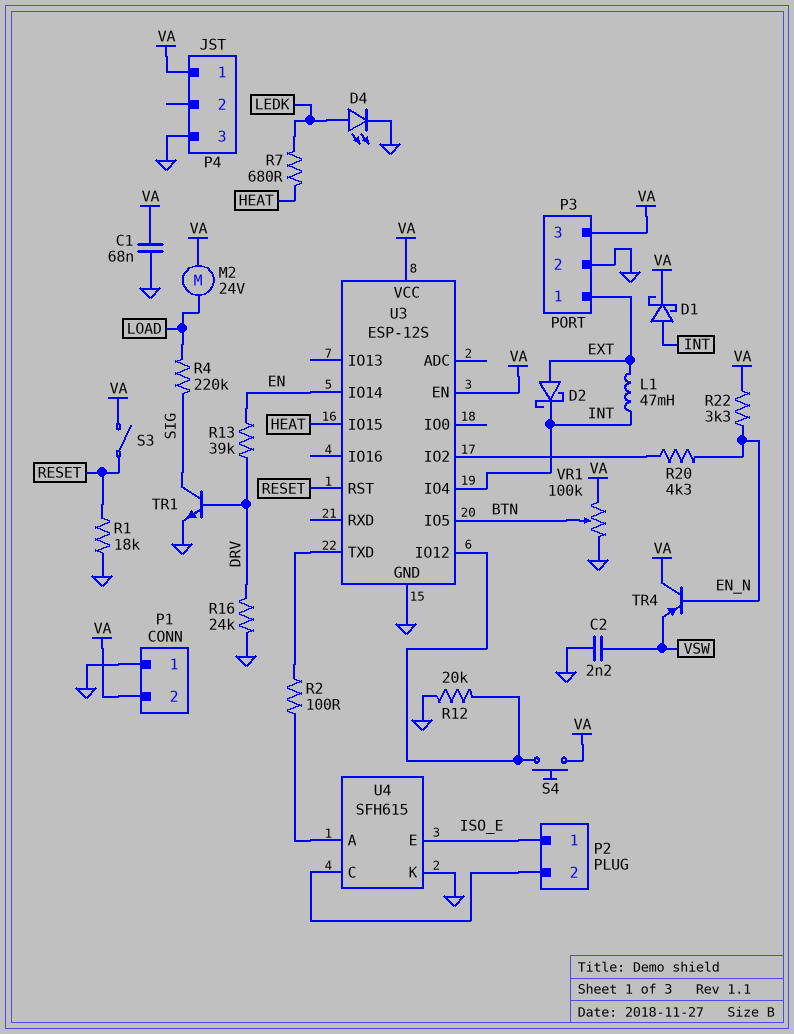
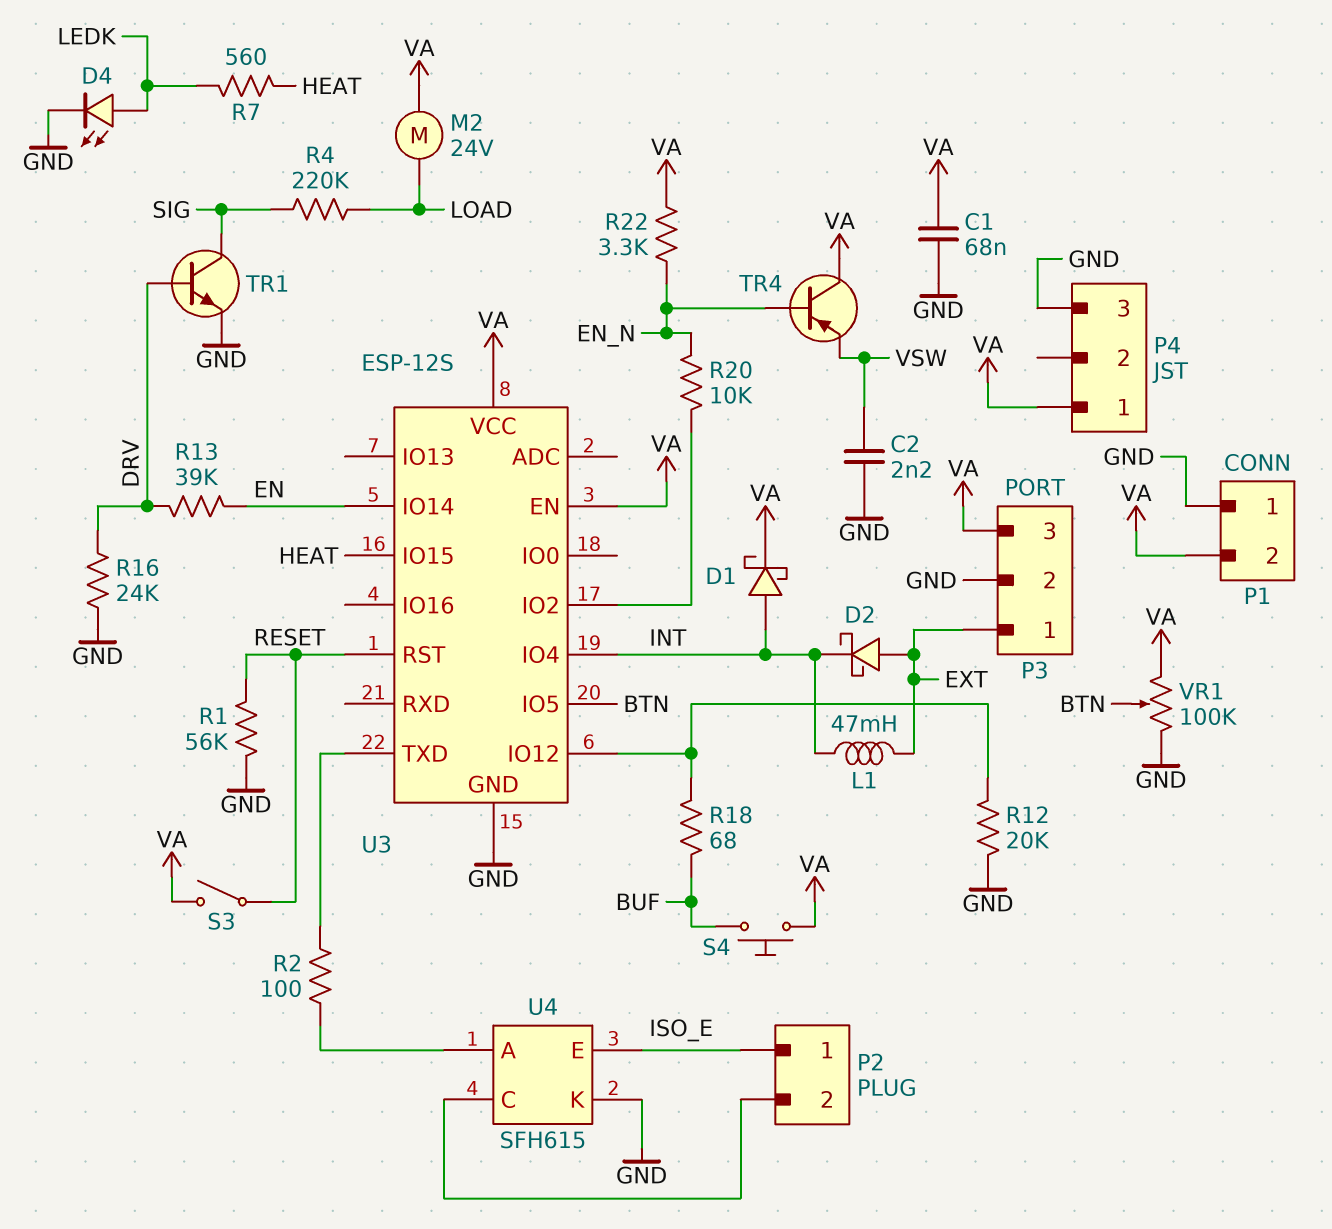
R1: 18k (GND, RESET) -> 56k (GND, RESET)
R7: 680 (HEAT, LEDK) -> 560 (HEAT, LEDK)
R18: none -> 68 (BUF, U3/IO12)
R20: 4.3k (EN_N, U3/IO2) -> 10k (EN_N, U3/IO2)
S4: button (U3/IO12, VA) -> button (BUF, VA)

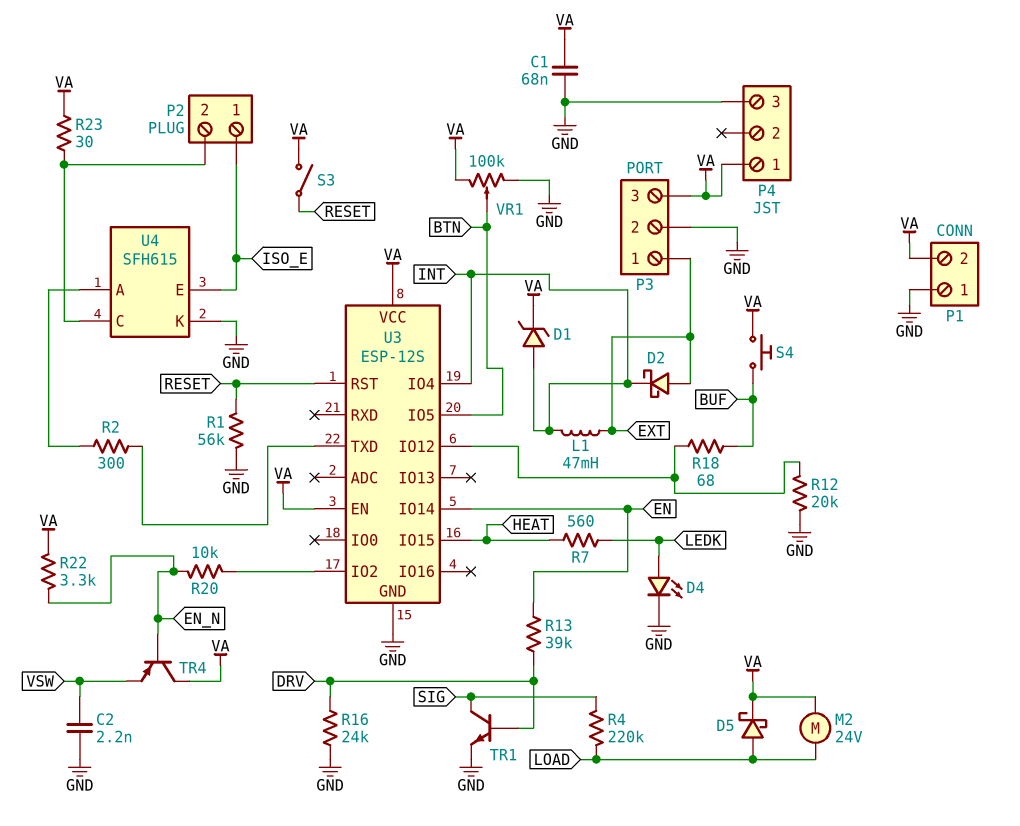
D1: schottky (A INT, K VA) -> zener (A INT, K VA)
D5: none -> schottky (A LOAD, K VA)
R2: 100 (U3/TXD, U4/A) -> 300 (U3/TXD, U4/A)
R23: none -> 30 (P2/2, VA)

